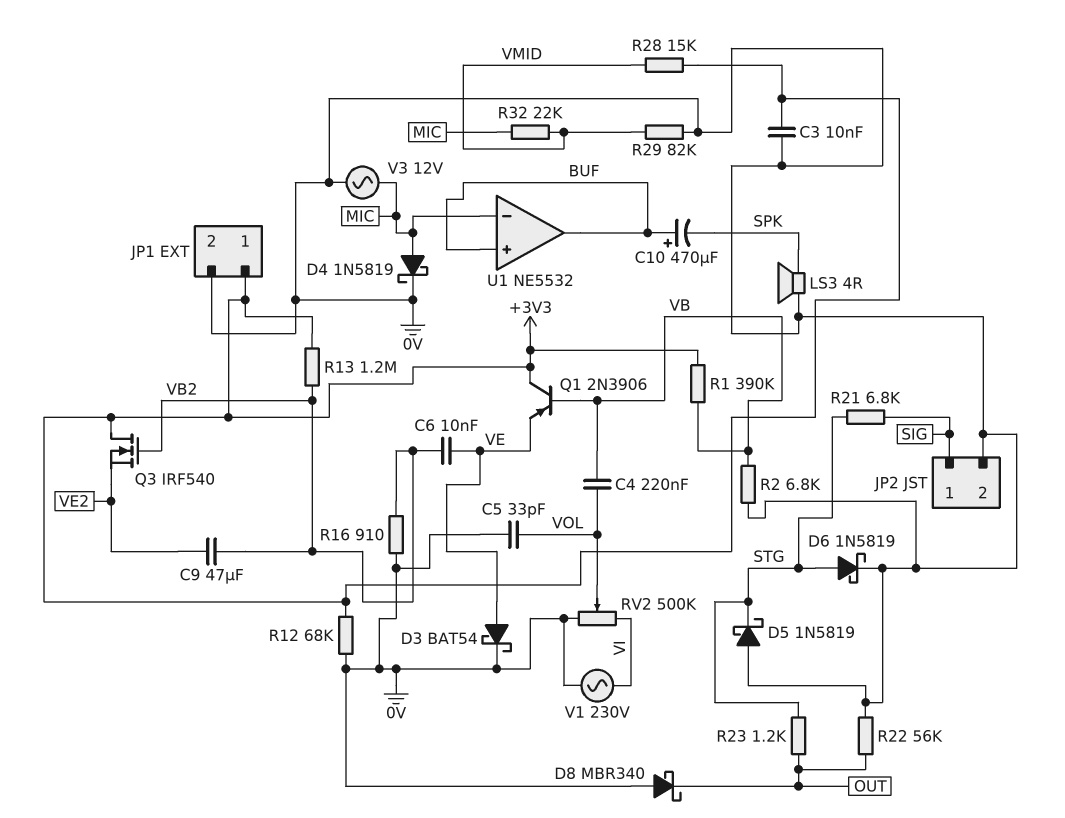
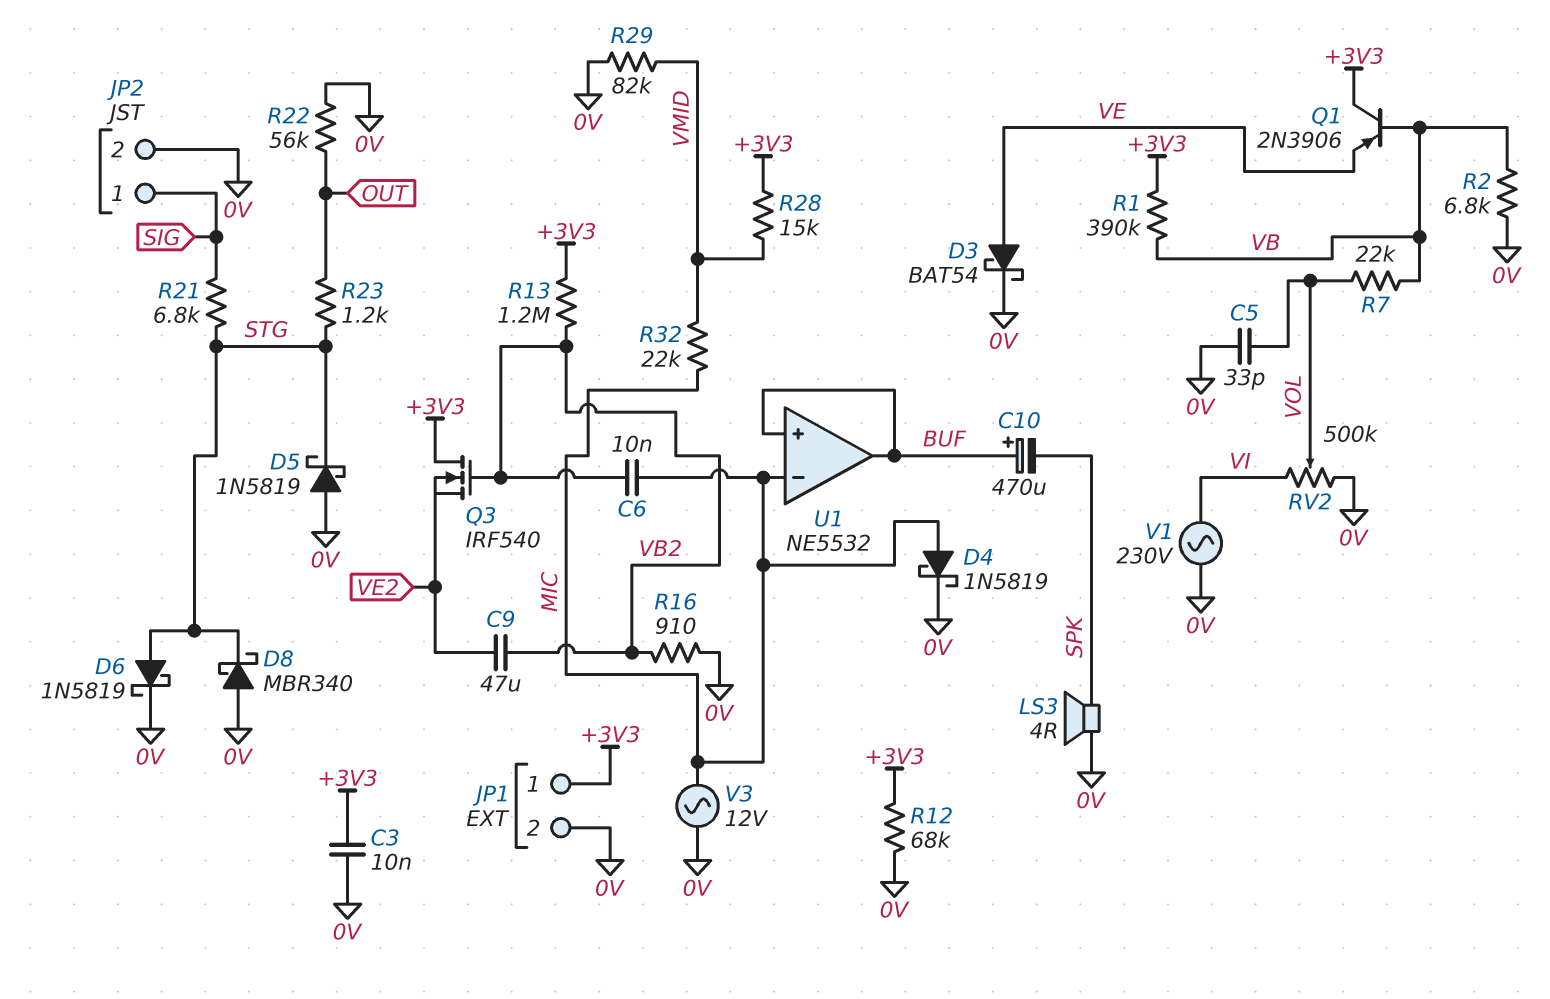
C4: 220nF (VB, VOL) -> none
C6: 10nF (VB2, VE) -> 10nF (MIC, VB2)
D8: schottky MBR340 (A 0V, K OUT) -> schottky MBR340 (A 0V, K STG)
R7: none -> 22k (VB, VOL)

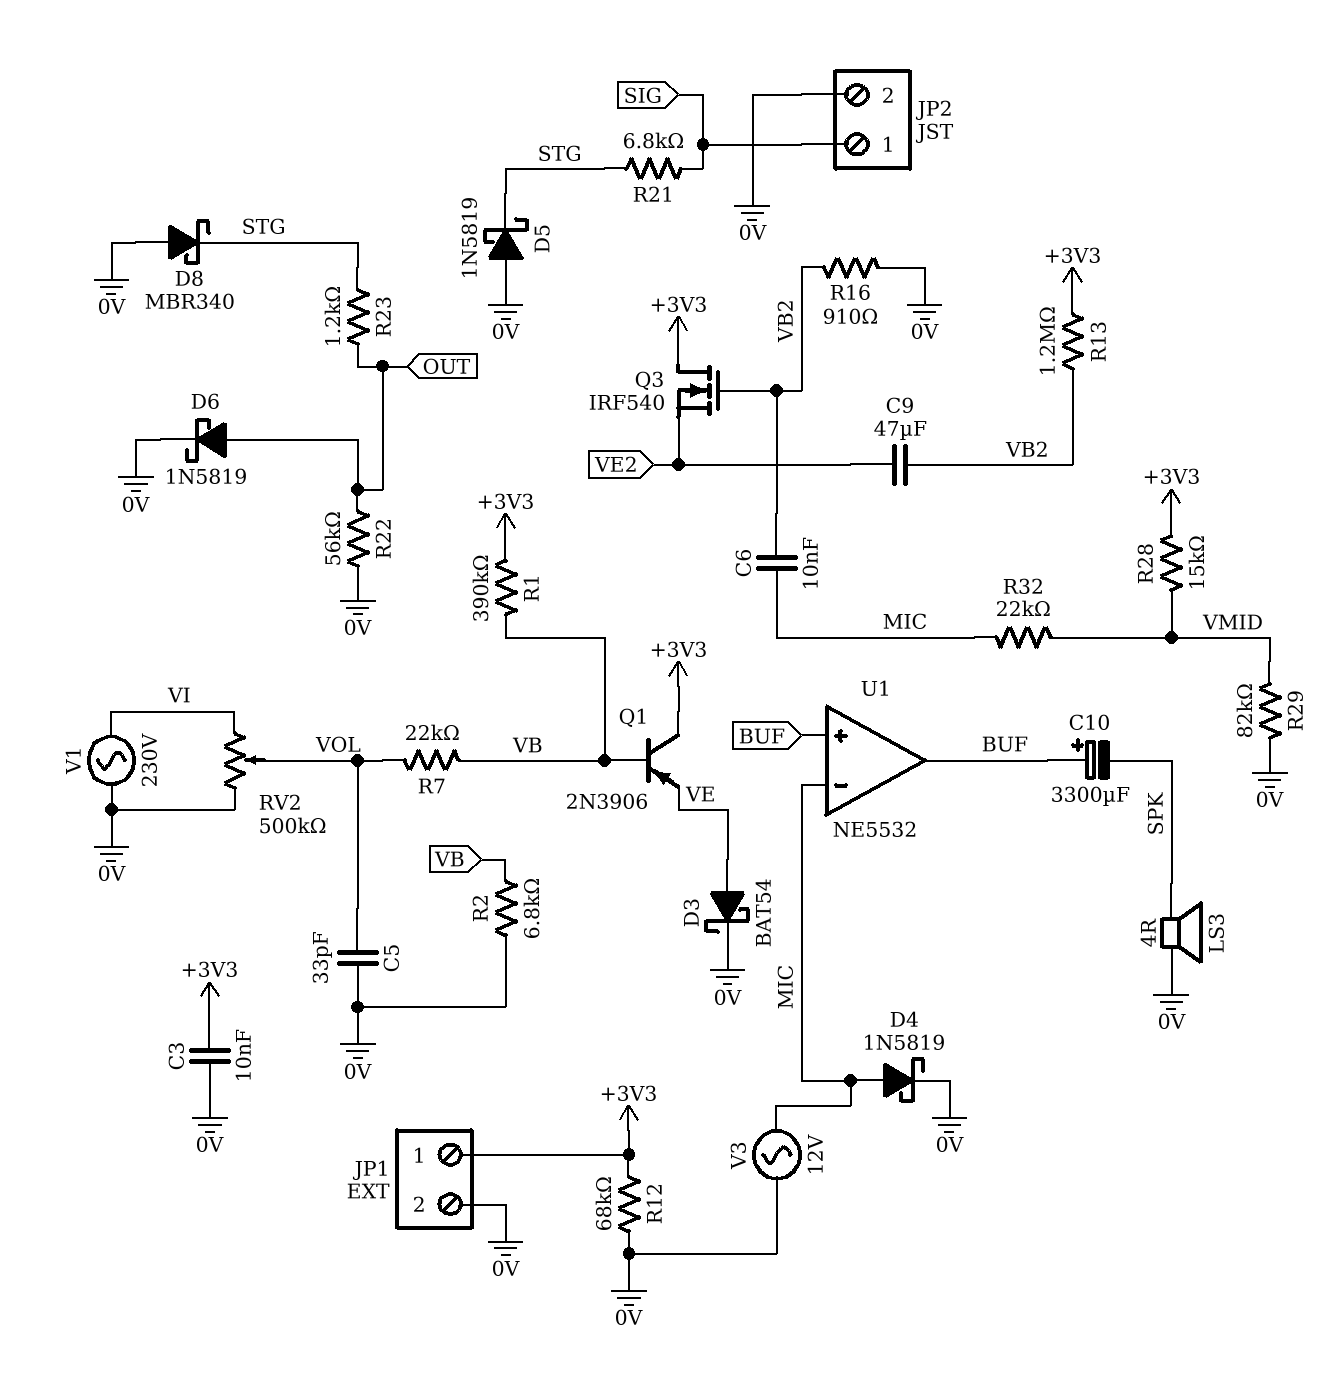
C10: 470uF (plus BUF, minus SPK) -> 3300uF (plus BUF, minus SPK)
D6: schottky 1N5819 (A STG, K 0V) -> schottky 1N5819 (A OUT, K 0V)

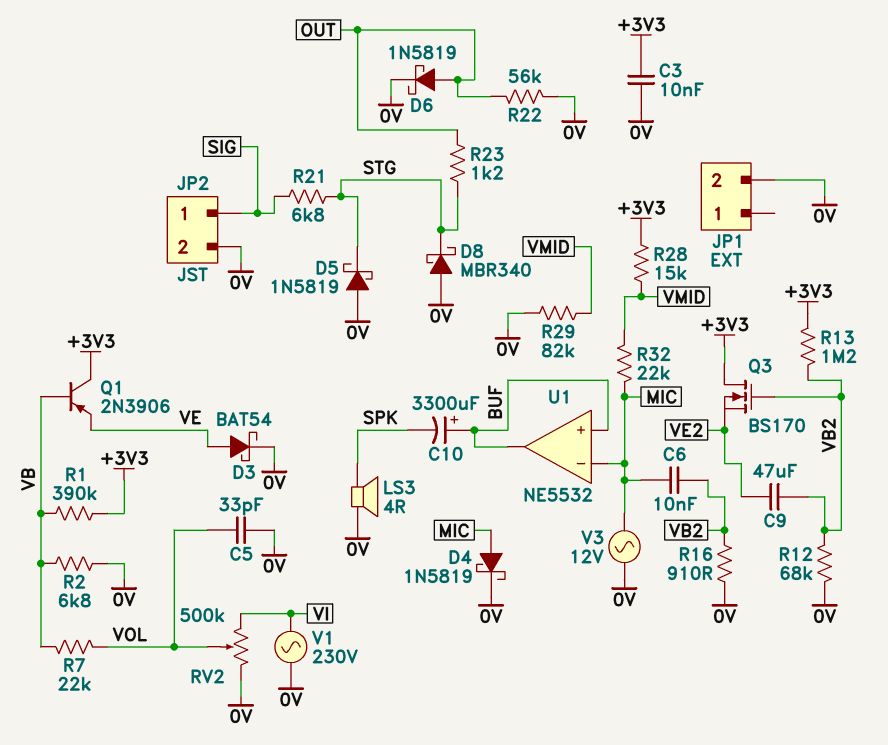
JP1 pin 1: +3V3 -> none
Q3: NMOS IRF540 (G VB2, D +3V3, S VE2) -> NMOS BS170 (G VB2, D +3V3, S VE2)
R12: 68k (+3V3, 0V) -> 68k (0V, VB2)

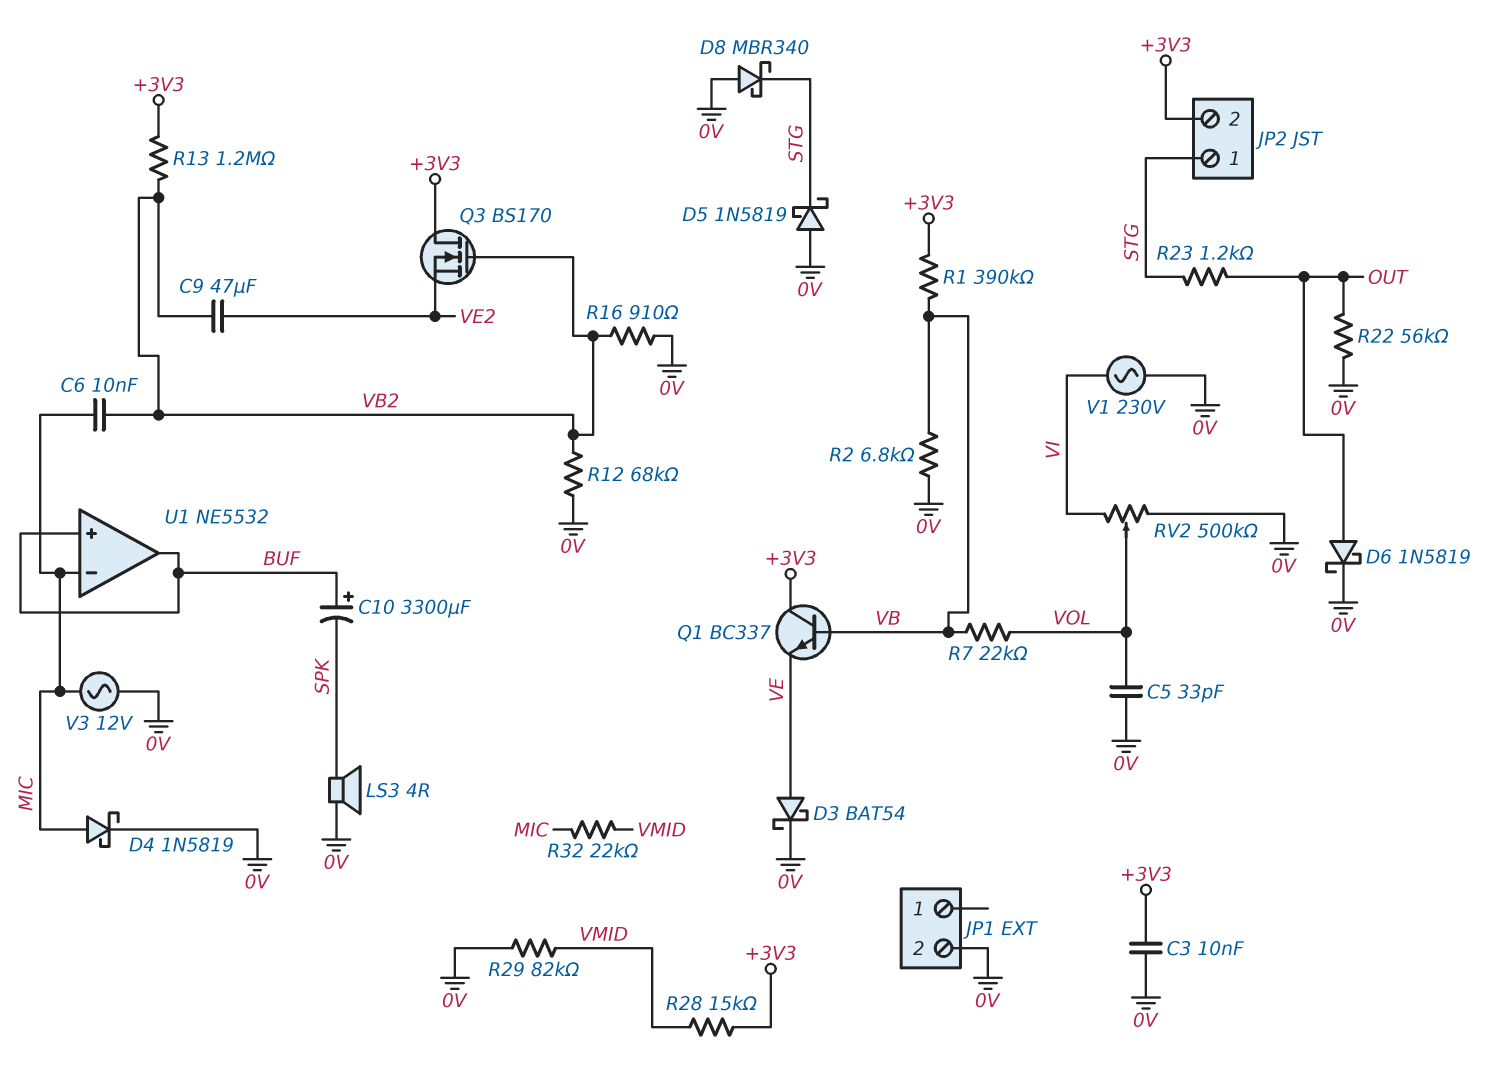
JP2 pin 1: SIG -> STG
JP2 pin 2: 0V -> +3V3
Q1: PNP 2N3906 (B VB, C +3V3, E VE) -> NPN BC337 (B VB, C +3V3, E VE)
R21: 6.8k (SIG, STG) -> none

